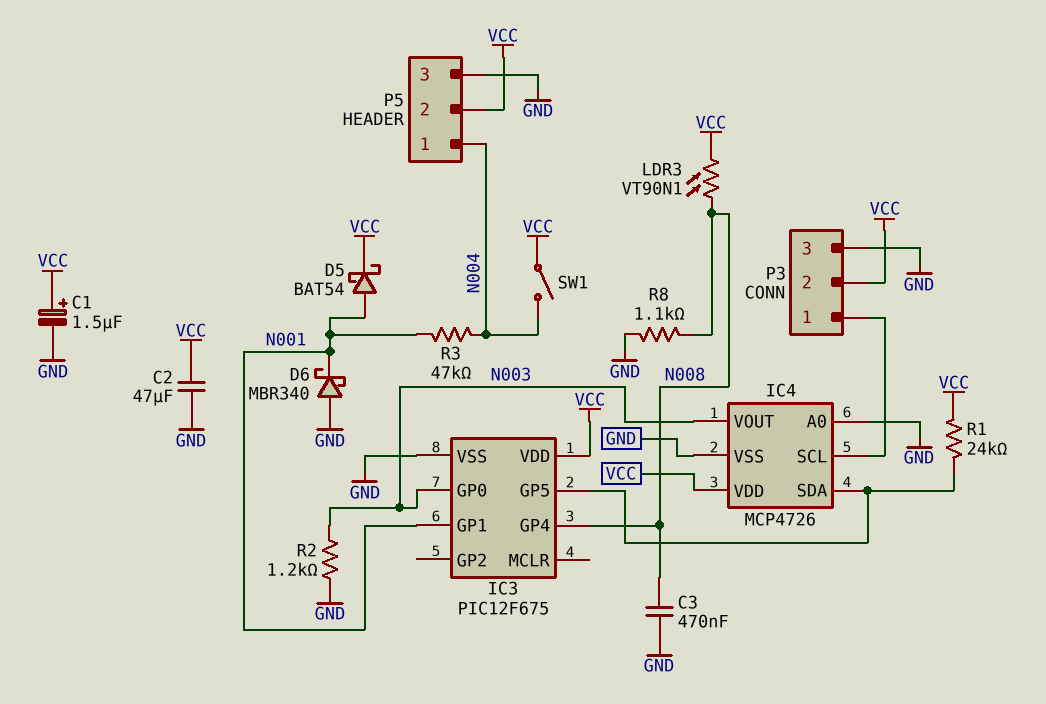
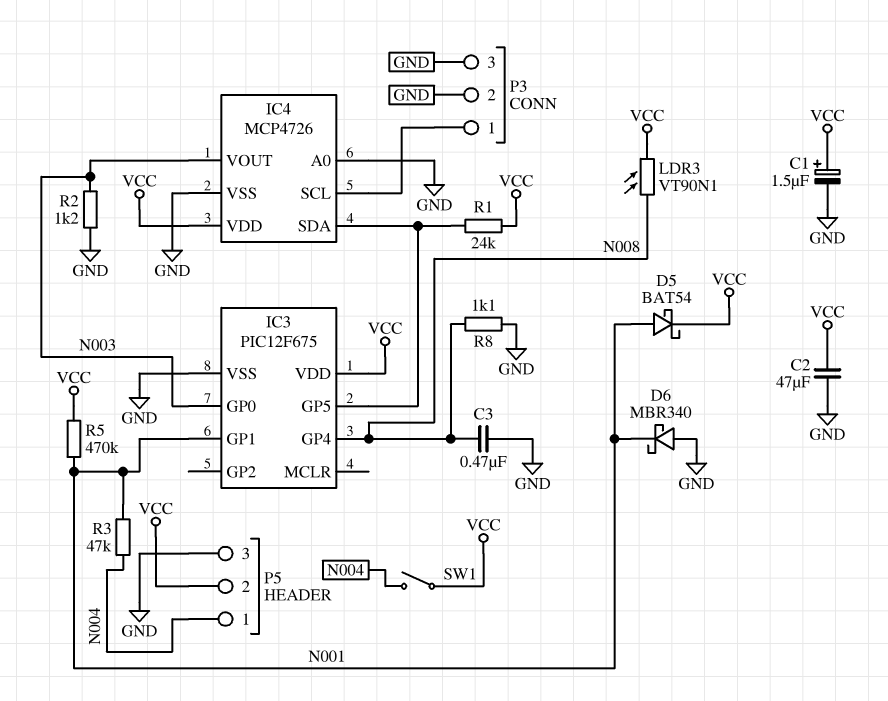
P3 pin 2: VCC -> GND
R5: none -> 470k (N001, VCC)

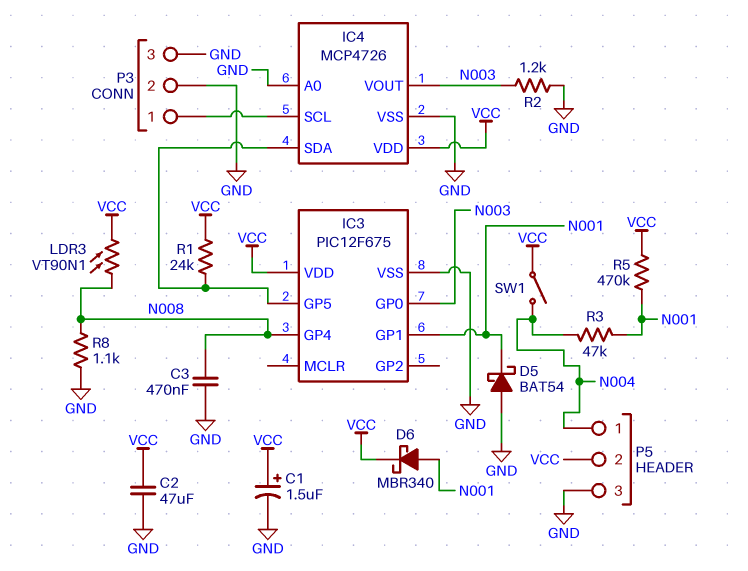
D5: schottky BAT54 (A N001, K VCC) -> schottky BAT54 (A GND, K N001)
D6: schottky MBR340 (A GND, K N001) -> schottky MBR340 (A N001, K VCC)

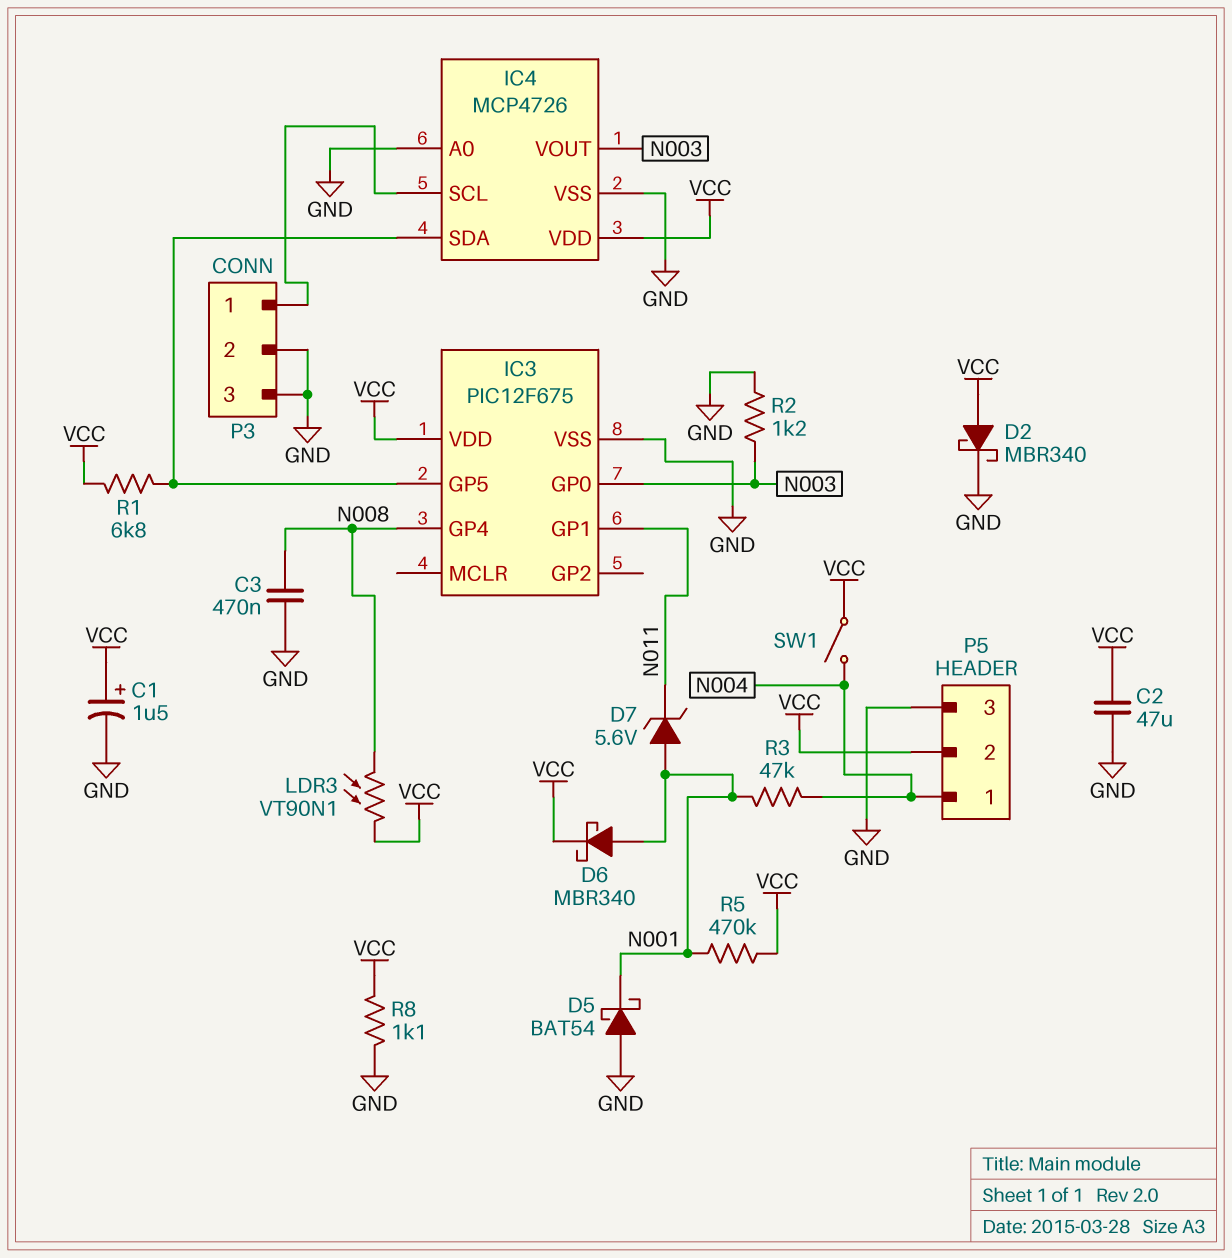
D2: none -> schottky MBR340 (A VCC, K GND)
D7: none -> zener 5.6V (A N001, K N011)
IC3 pin GP1: N001 -> N011
R1: 24k (IC3/GP5, VCC) -> 6.8k (IC3/GP5, VCC)
R8: 1.1k (GND, N008) -> 1.1k (GND, VCC)

